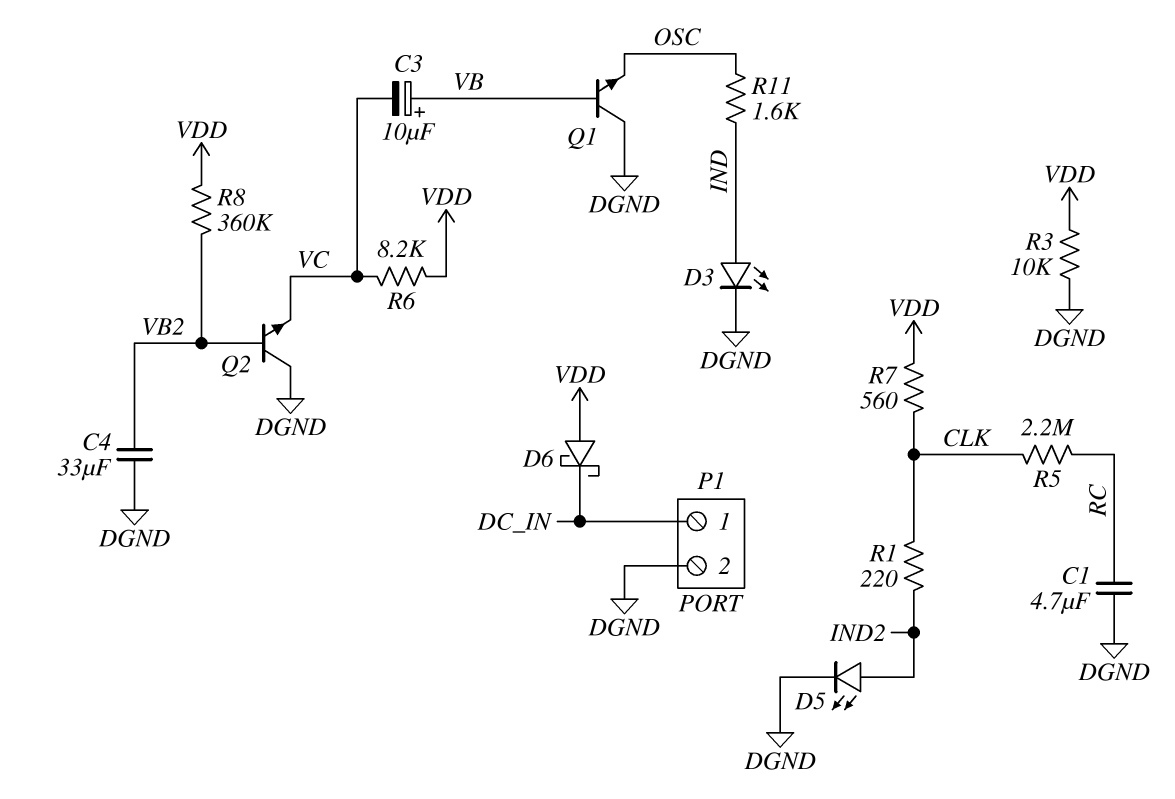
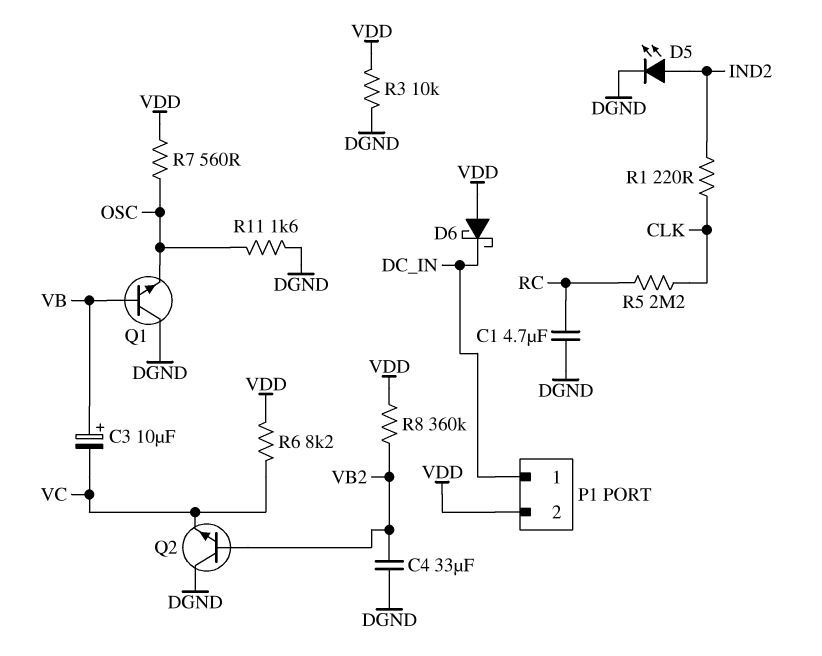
D3: LED (A IND, K DGND) -> none
P1 pin 2: DGND -> VDD
R7: 560 (CLK, VDD) -> 560 (OSC, VDD)
R11: 1.6k (IND, OSC) -> 1.6k (DGND, OSC)

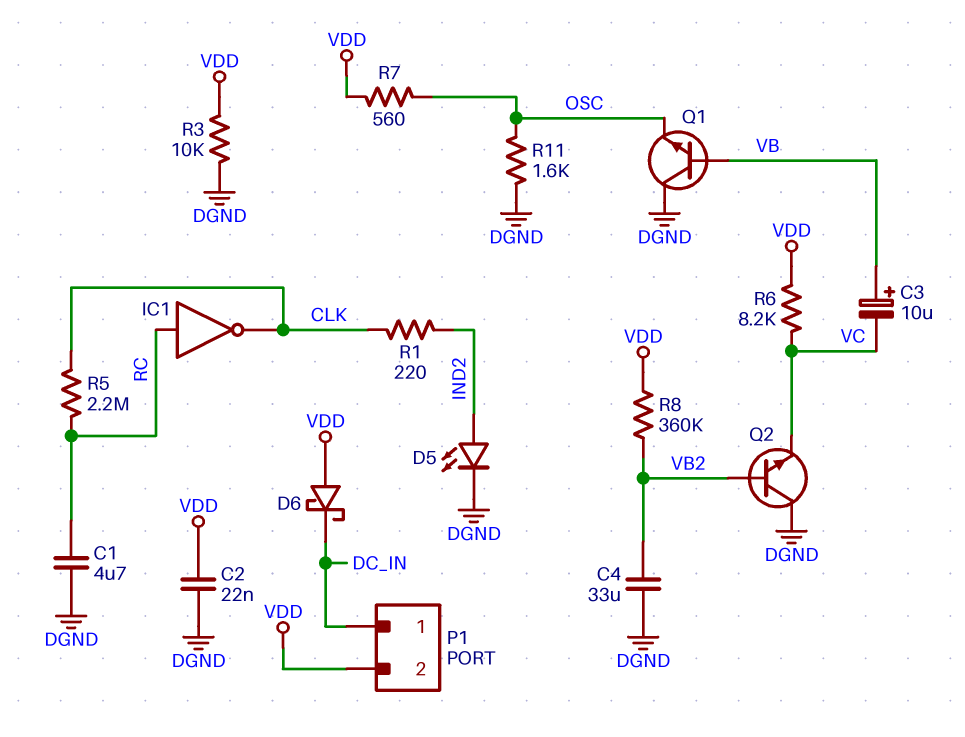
C2: none -> 22nF (DGND, VDD)
IC1: none -> NOT (in RC, out CLK)

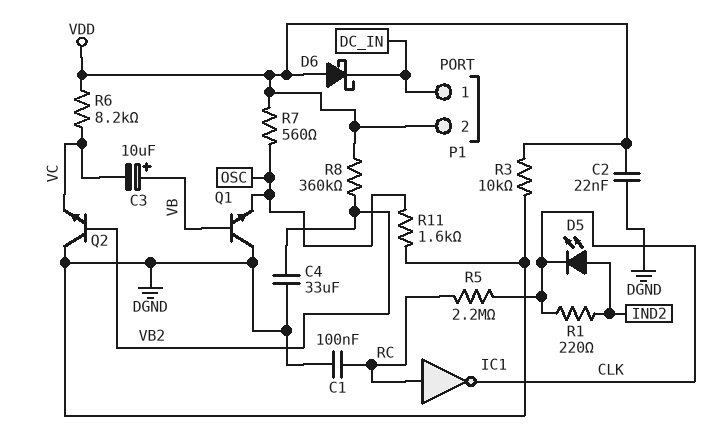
C1: 4.7uF (DGND, RC) -> 100nF (DGND, RC)
D5: LED (A IND2, K DGND) -> LED (A IND2, K CLK)

